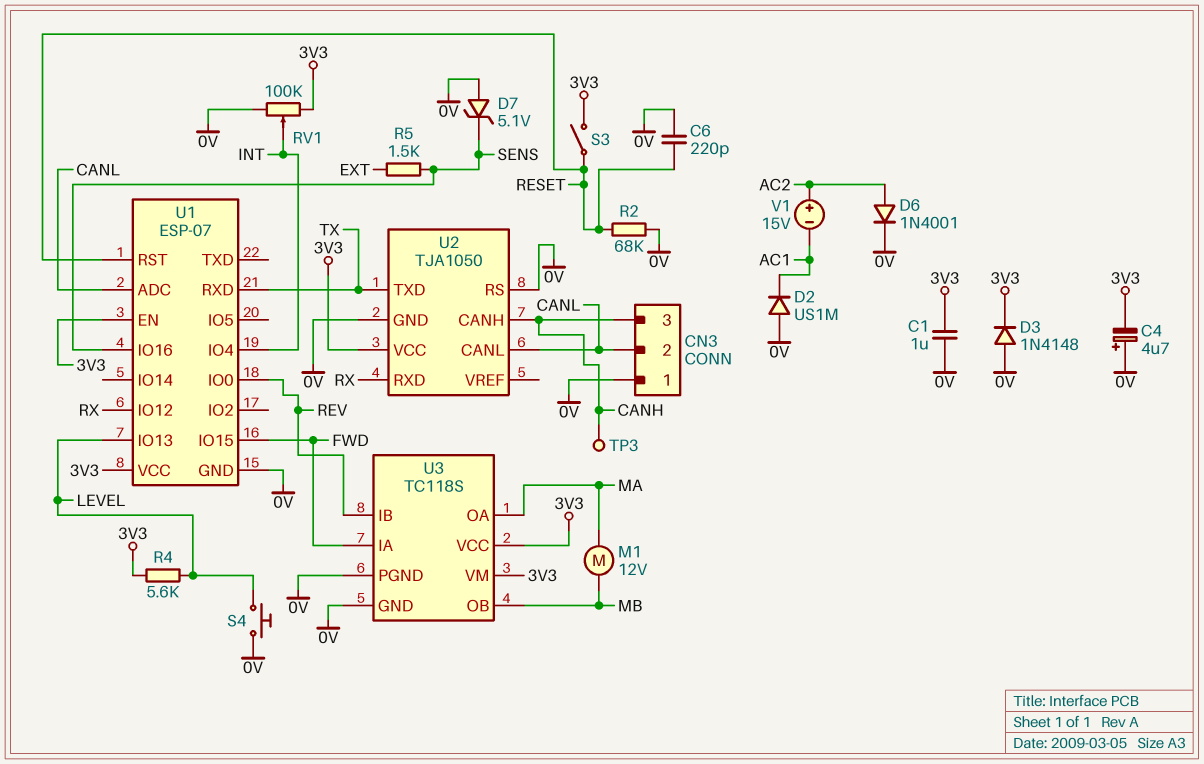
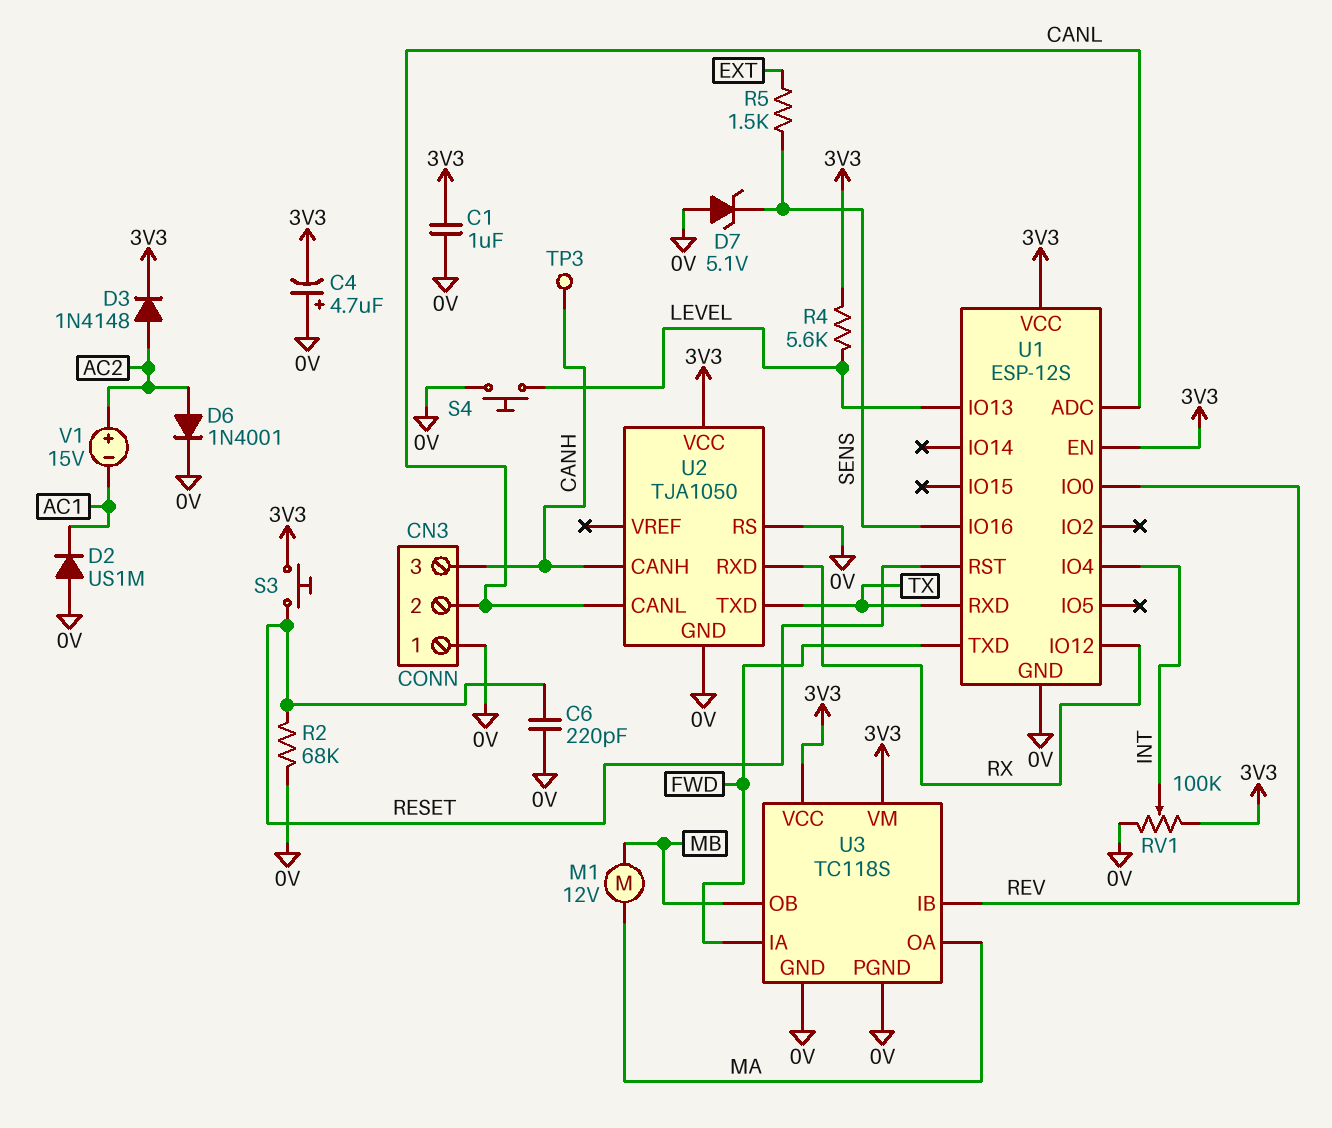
D3: diode 1N4148 (A 0V, K 3V3) -> diode 1N4148 (A AC2, K 3V3)
S3: switch (3V3, RESET) -> button (3V3, RESET)
U1: ESP-07 -> ESP-12S
U1 pin IO15: FWD -> none
U1 pin TXD: none -> FWD

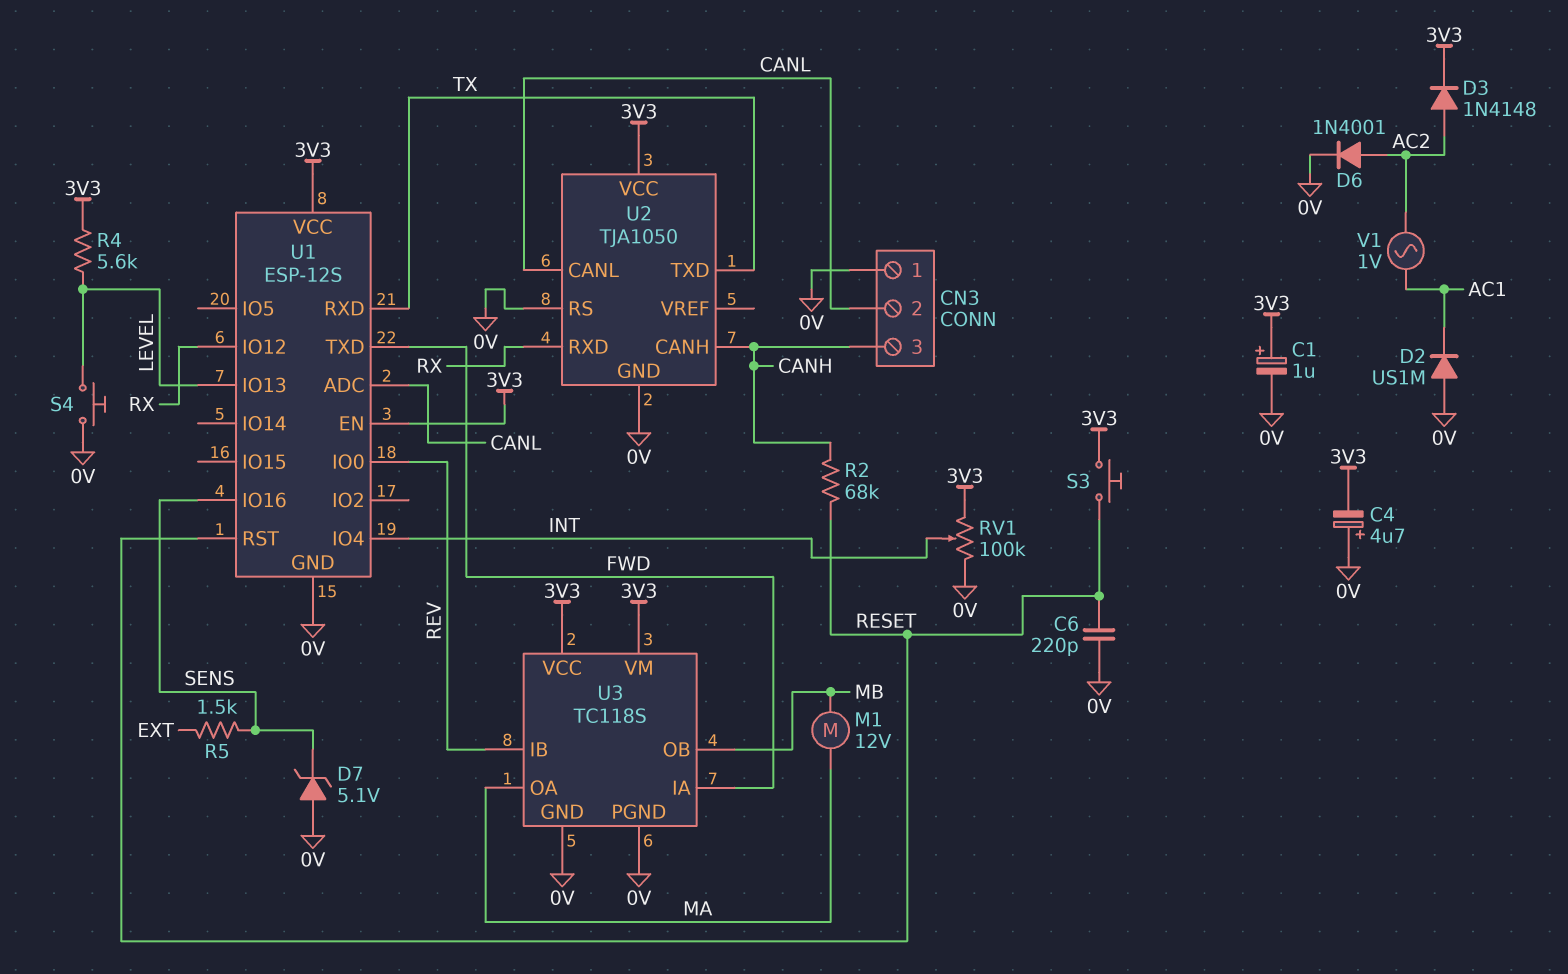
C1: 1uF (0V, 3V3) -> 1uF (plus 3V3, minus 0V)
R2: 68k (0V, RESET) -> 68k (CANH, RESET)
TP3: test point (CANH) -> none
V1: 15V (plus AC2, minus AC1) -> AC 1V (AC1, AC2)

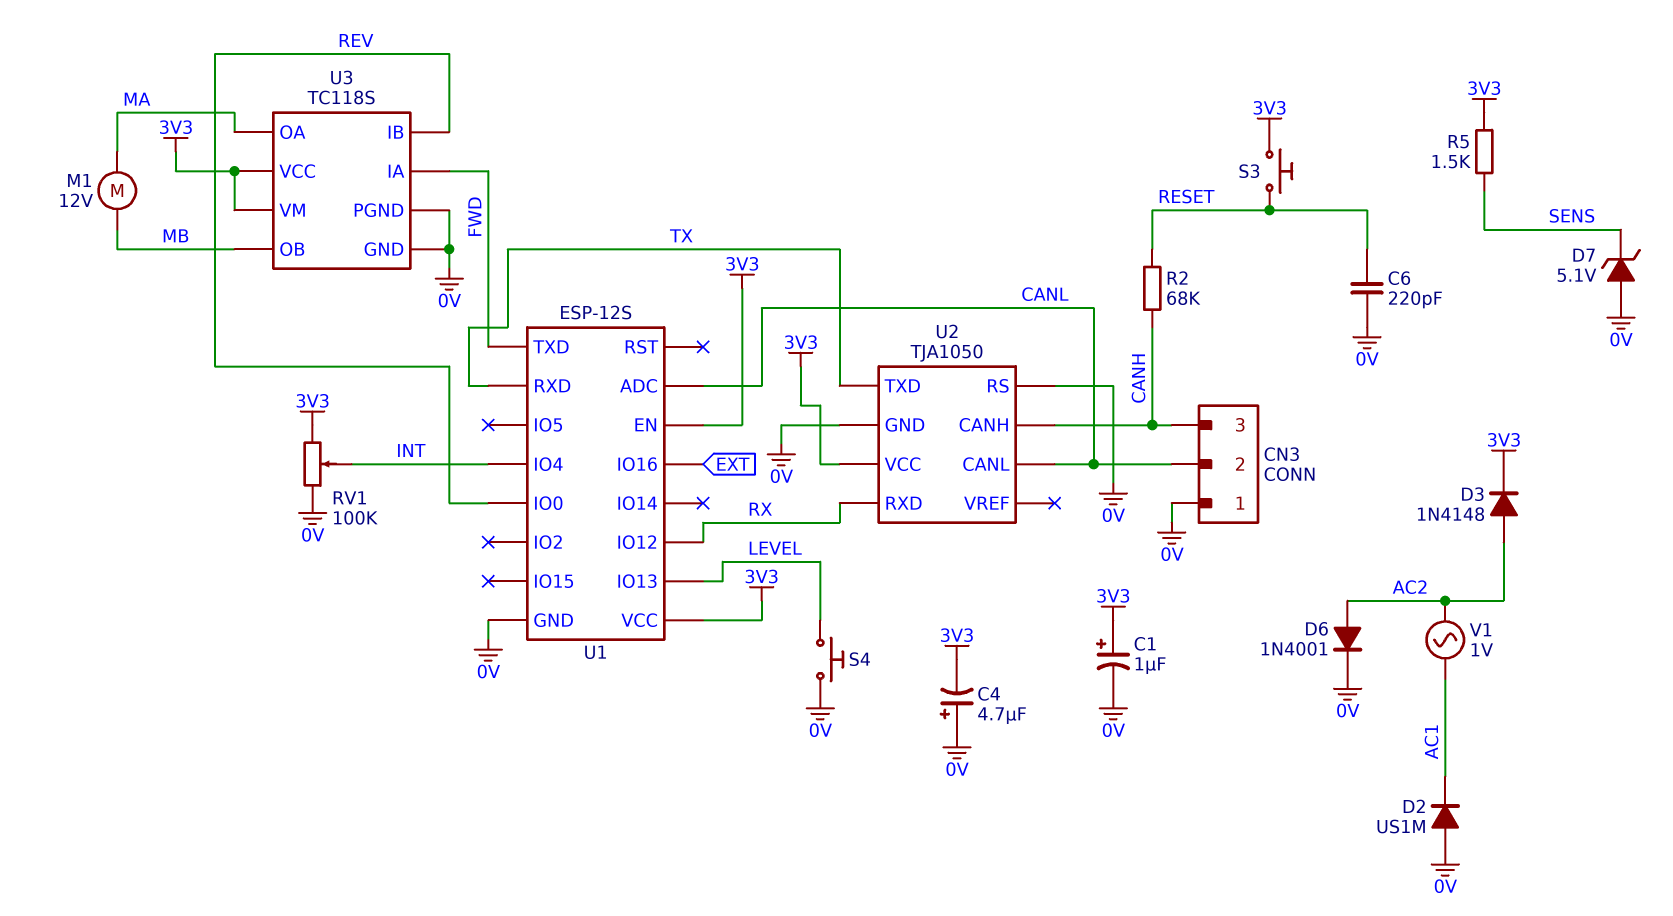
R4: 5.6k (3V3, LEVEL) -> none
R5: 1.5k (EXT, SENS) -> 1.5k (3V3, SENS)
U1 pin IO16: SENS -> EXT
U1 pin RST: RESET -> none

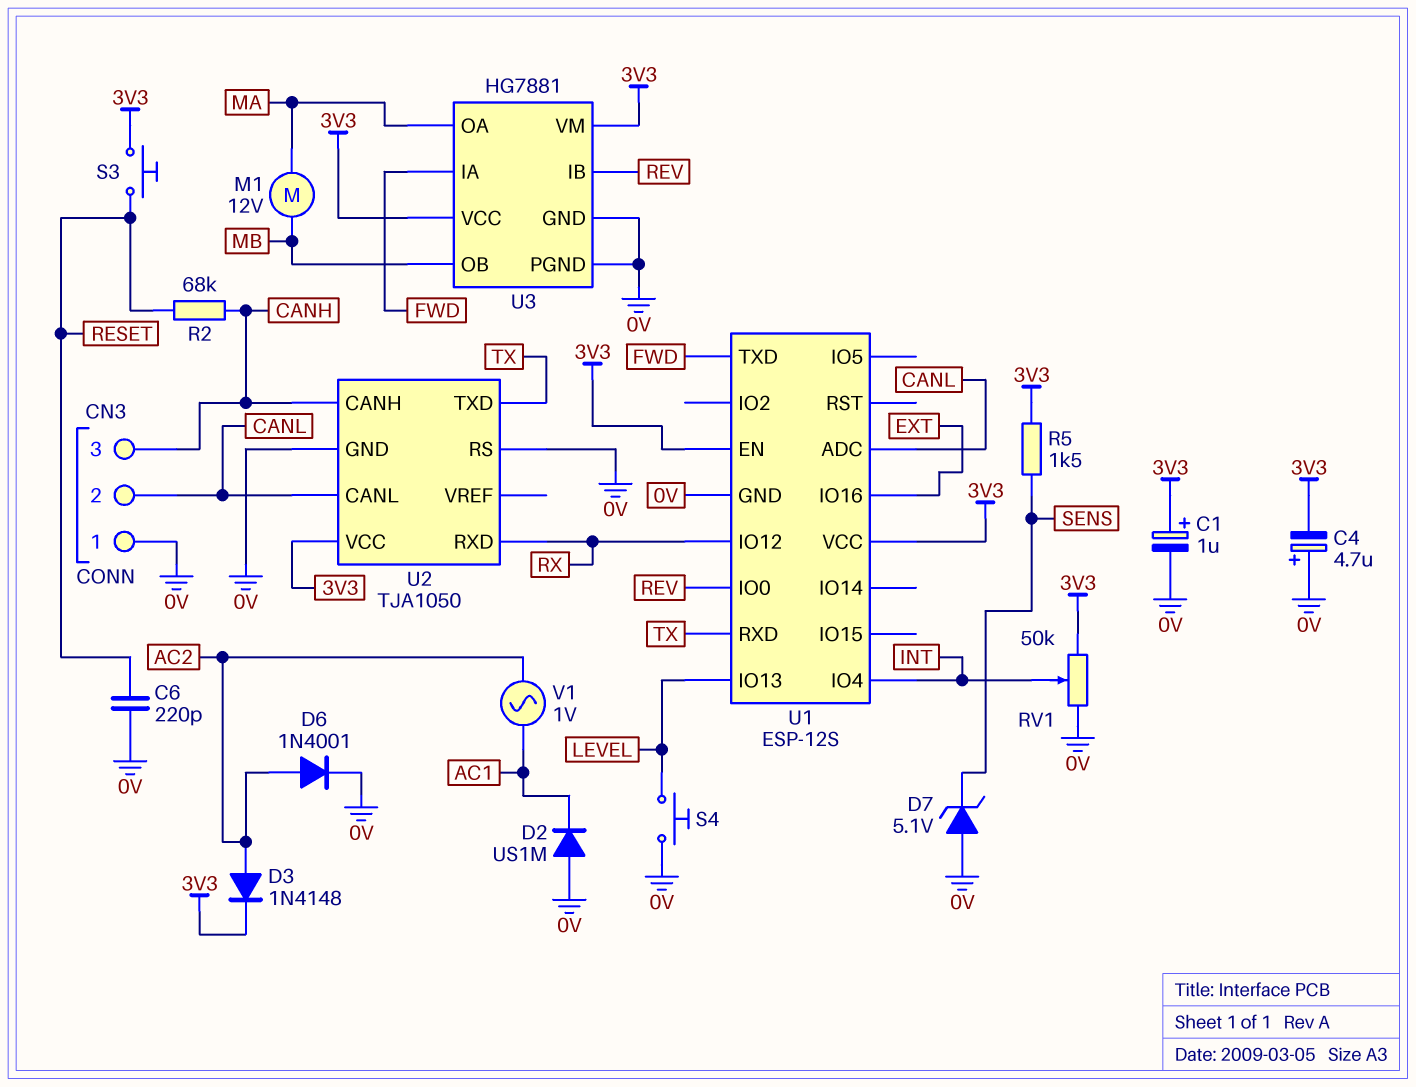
RV1: 100k (0V, 3V3, wiper INT) -> 50k (0V, 3V3, wiper INT)
U3: TC118S -> HG7881

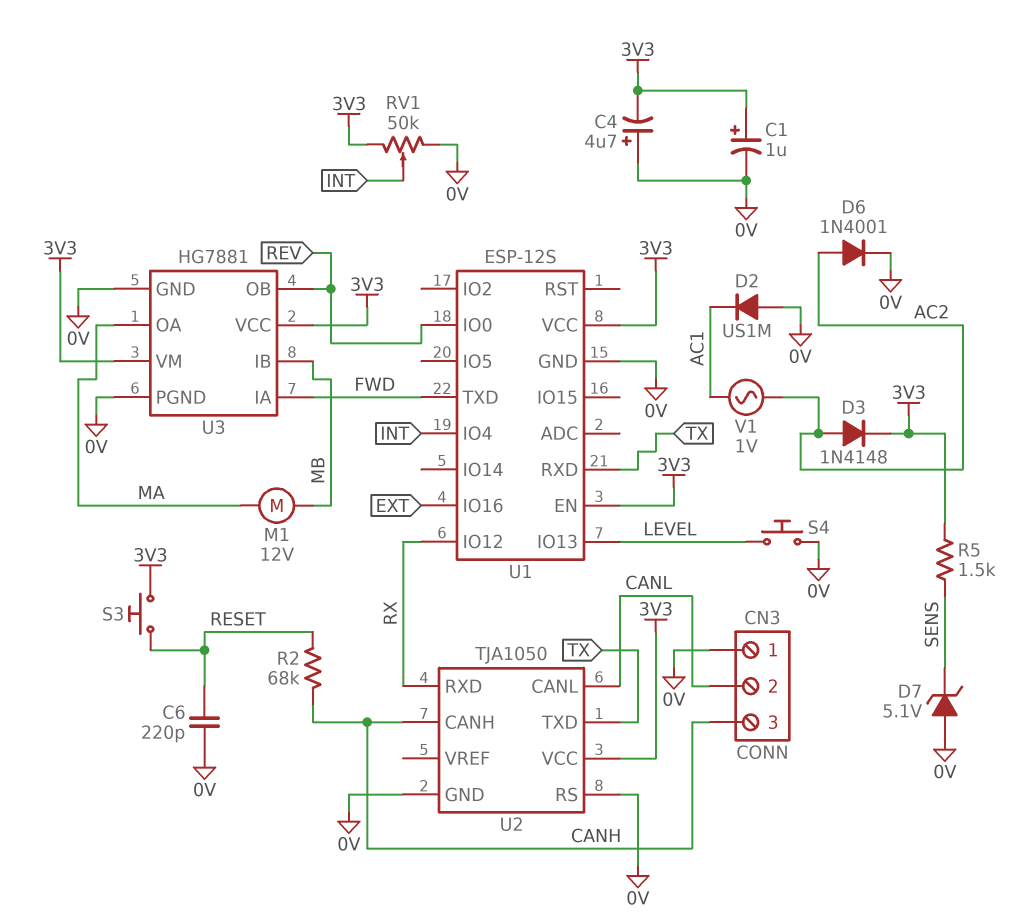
U1 pin ADC: CANL -> none
U3 pin IB: REV -> MB
U3 pin OB: MB -> REV

